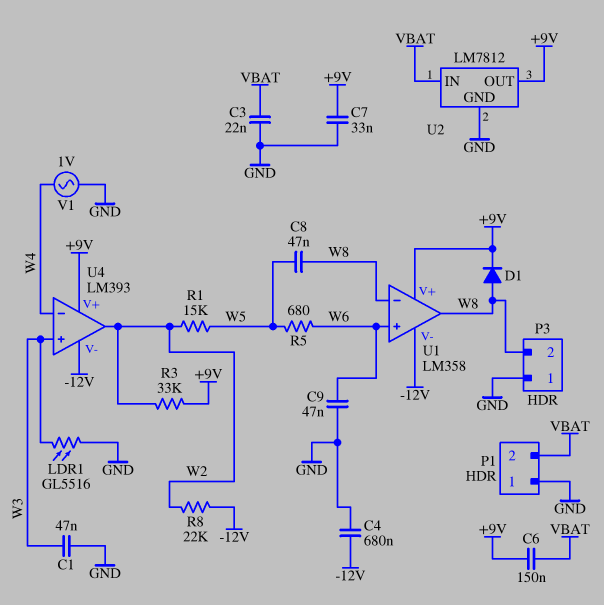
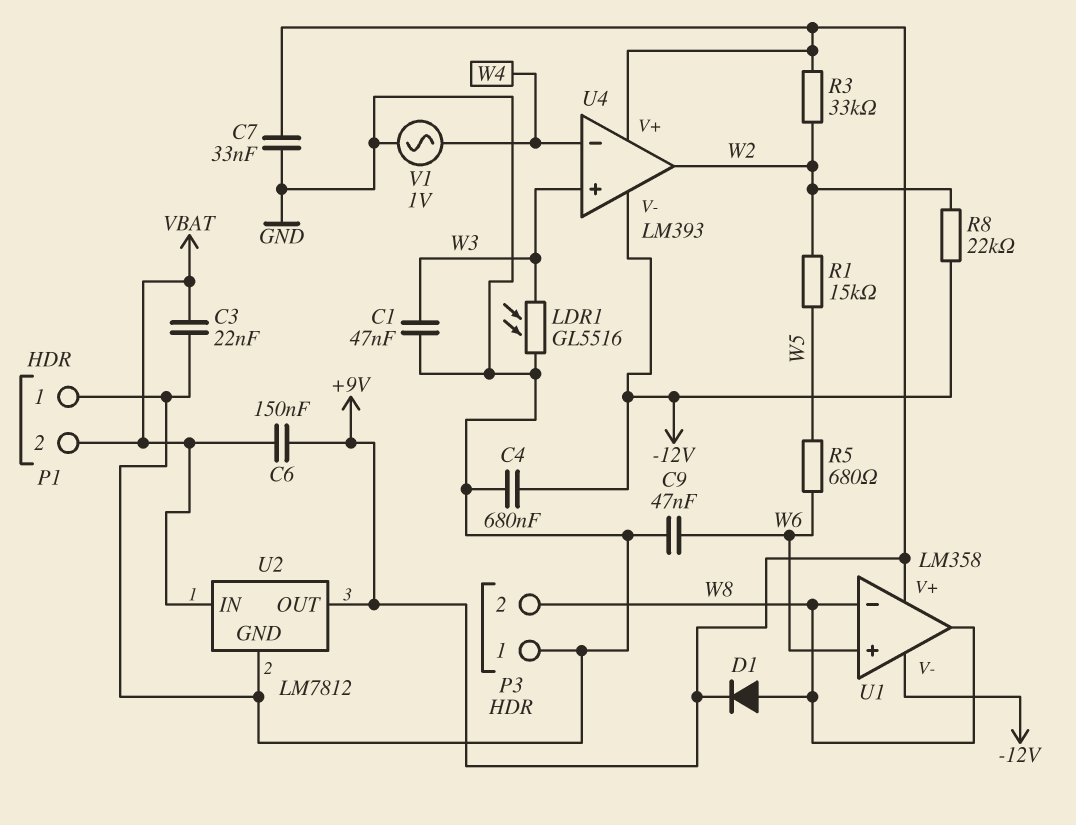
C8: 47nF (W5, W8) -> none

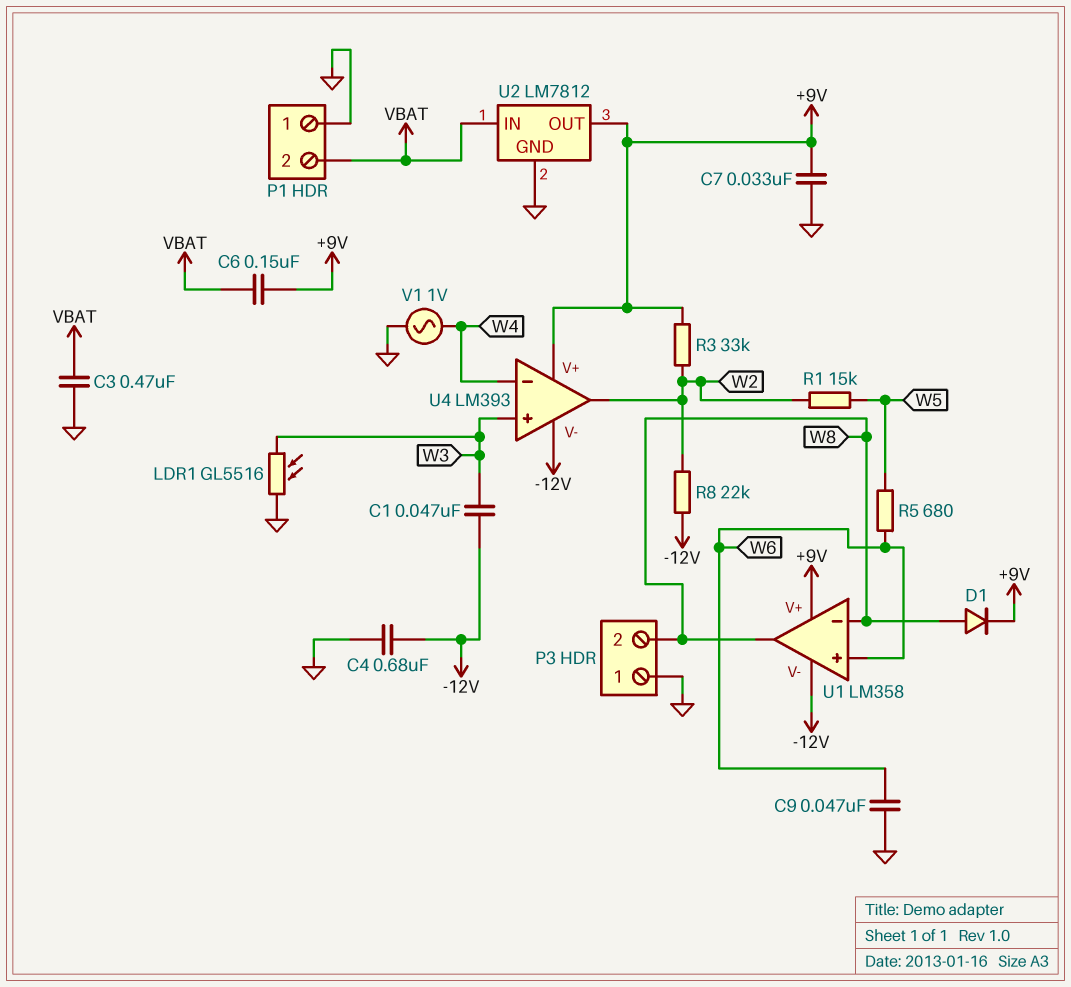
C1: 47nF (GND, W3) -> 47nF (-12V, W3)
C3: 22nF (GND, VBAT) -> 470nF (GND, VBAT)

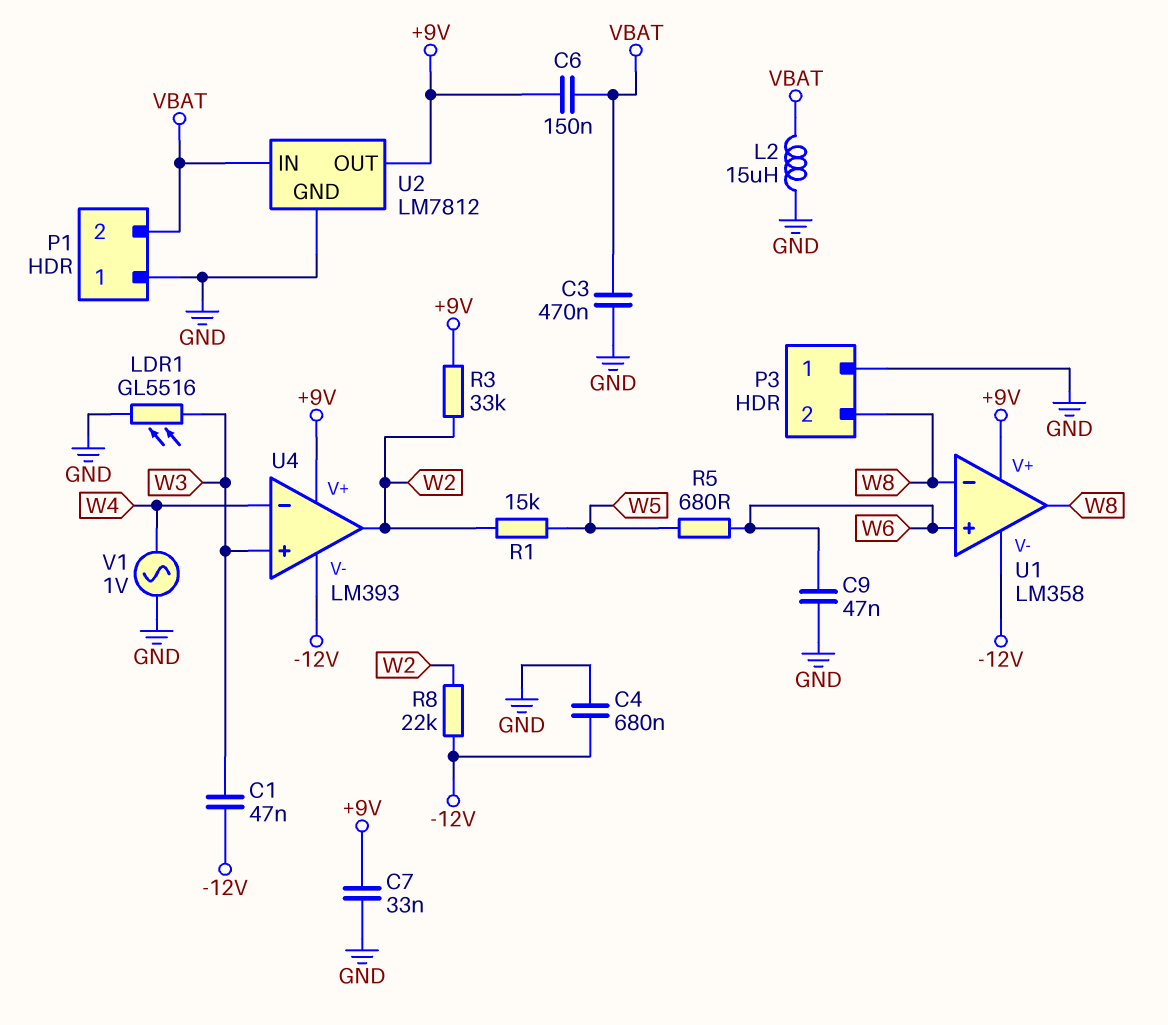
D1: diode (A W8, K +9V) -> none
L2: none -> 15uH (GND, VBAT)

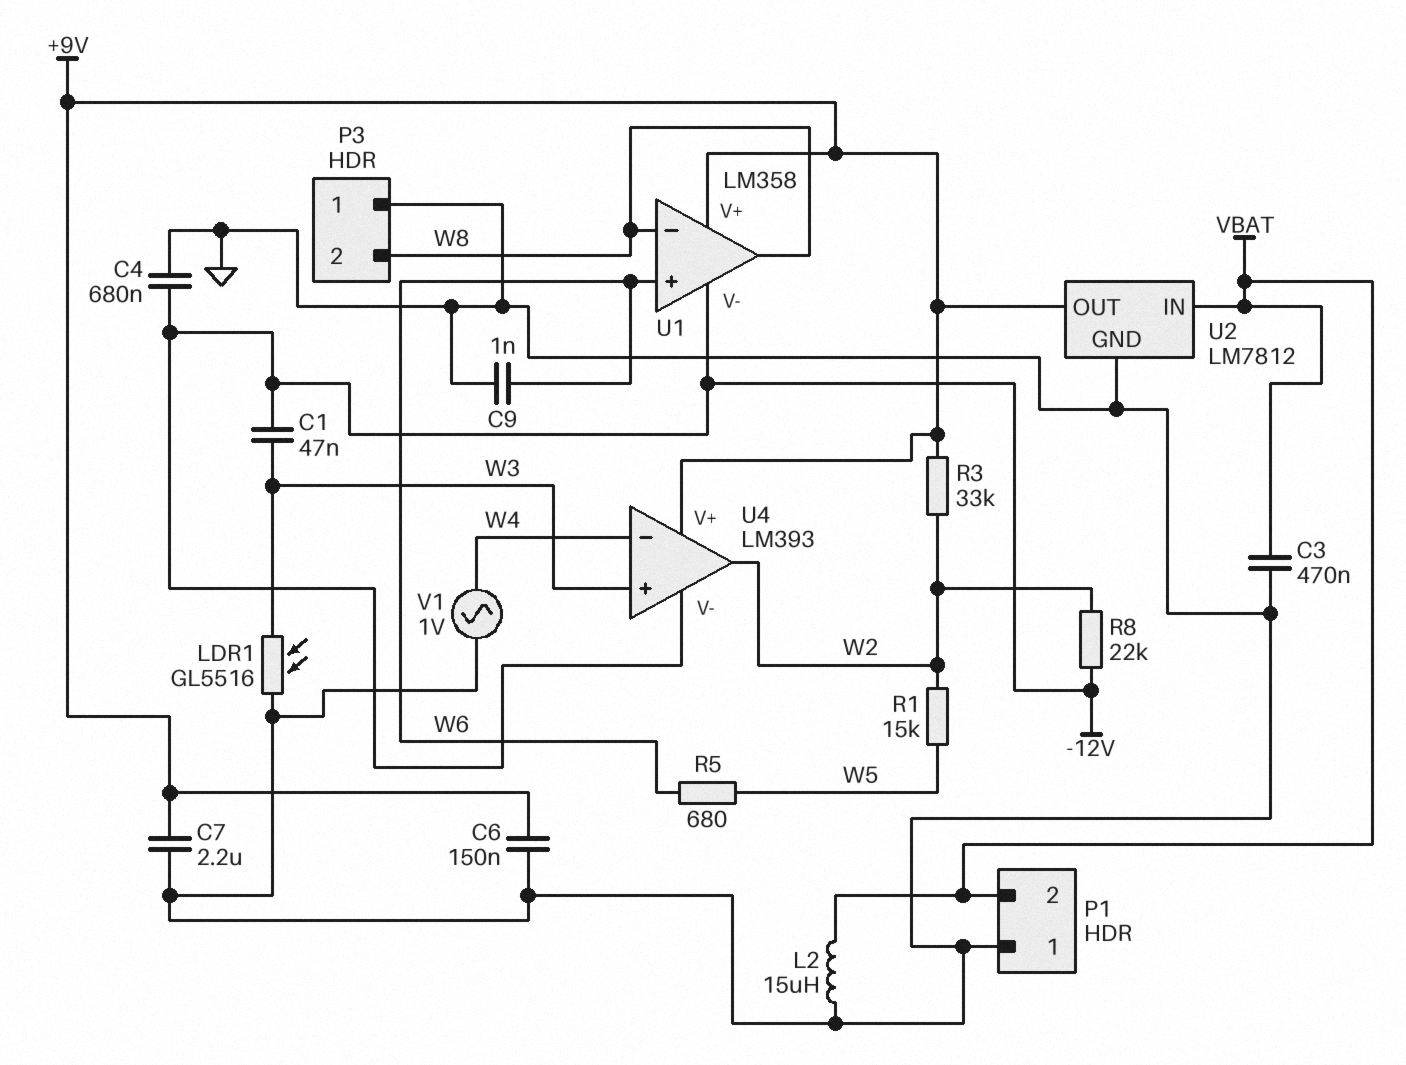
C6: 150nF (+9V, VBAT) -> 150nF (+9V, GND)
C7: 33nF (+9V, GND) -> 2.2uF (+9V, GND)
C9: 47nF (GND, W6) -> 1nF (GND, W6)

